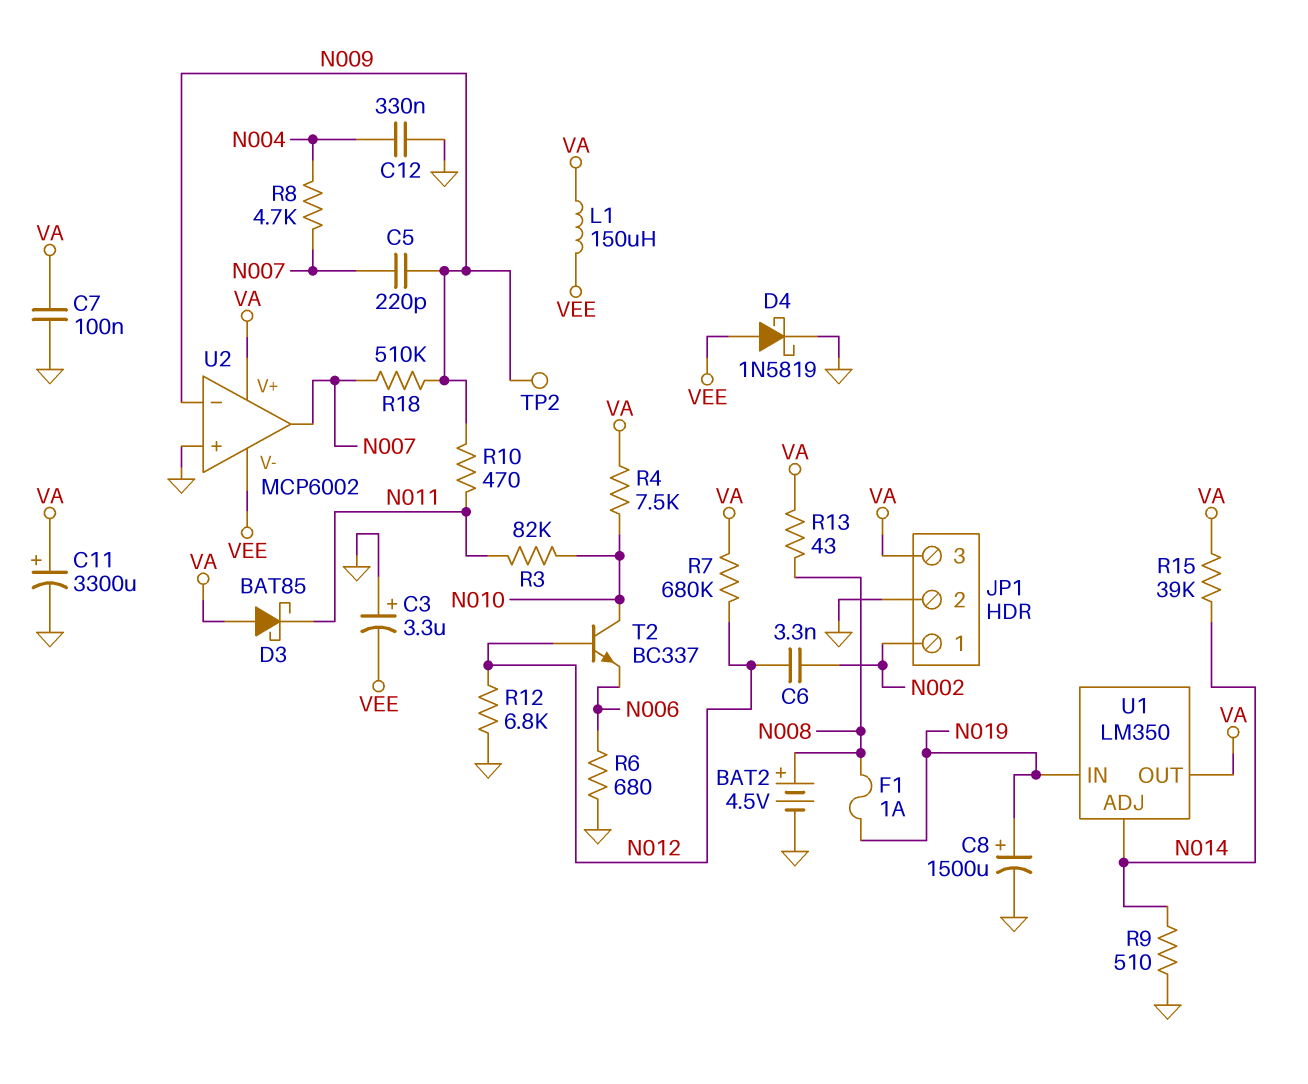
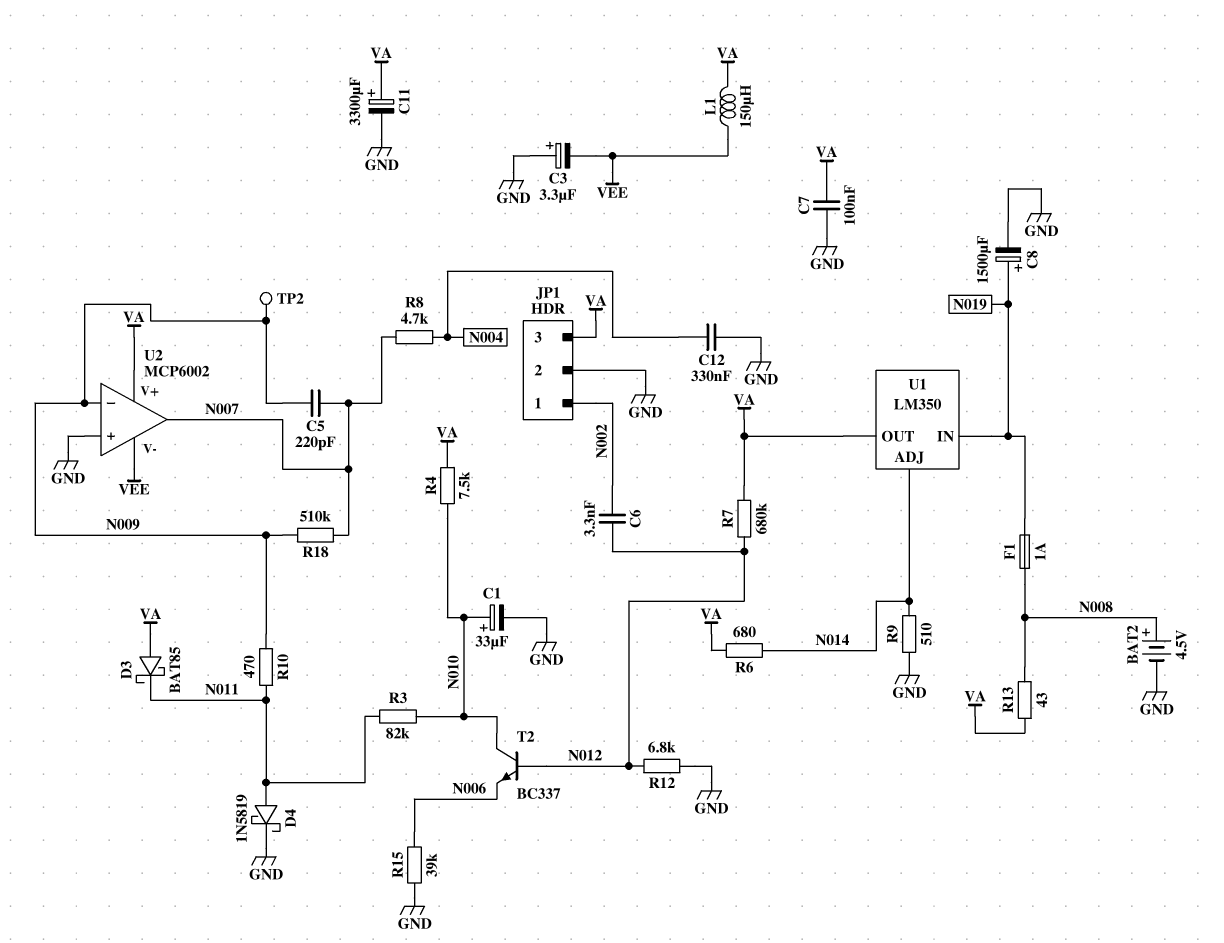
C1: none -> 33uF (plus N010, minus GND)
D4: schottky 1N5819 (A VEE, K GND) -> schottky 1N5819 (A N011, K GND)
R6: 680 (GND, N006) -> 680 (N014, VA)
R15: 39k (N014, VA) -> 39k (GND, N006)

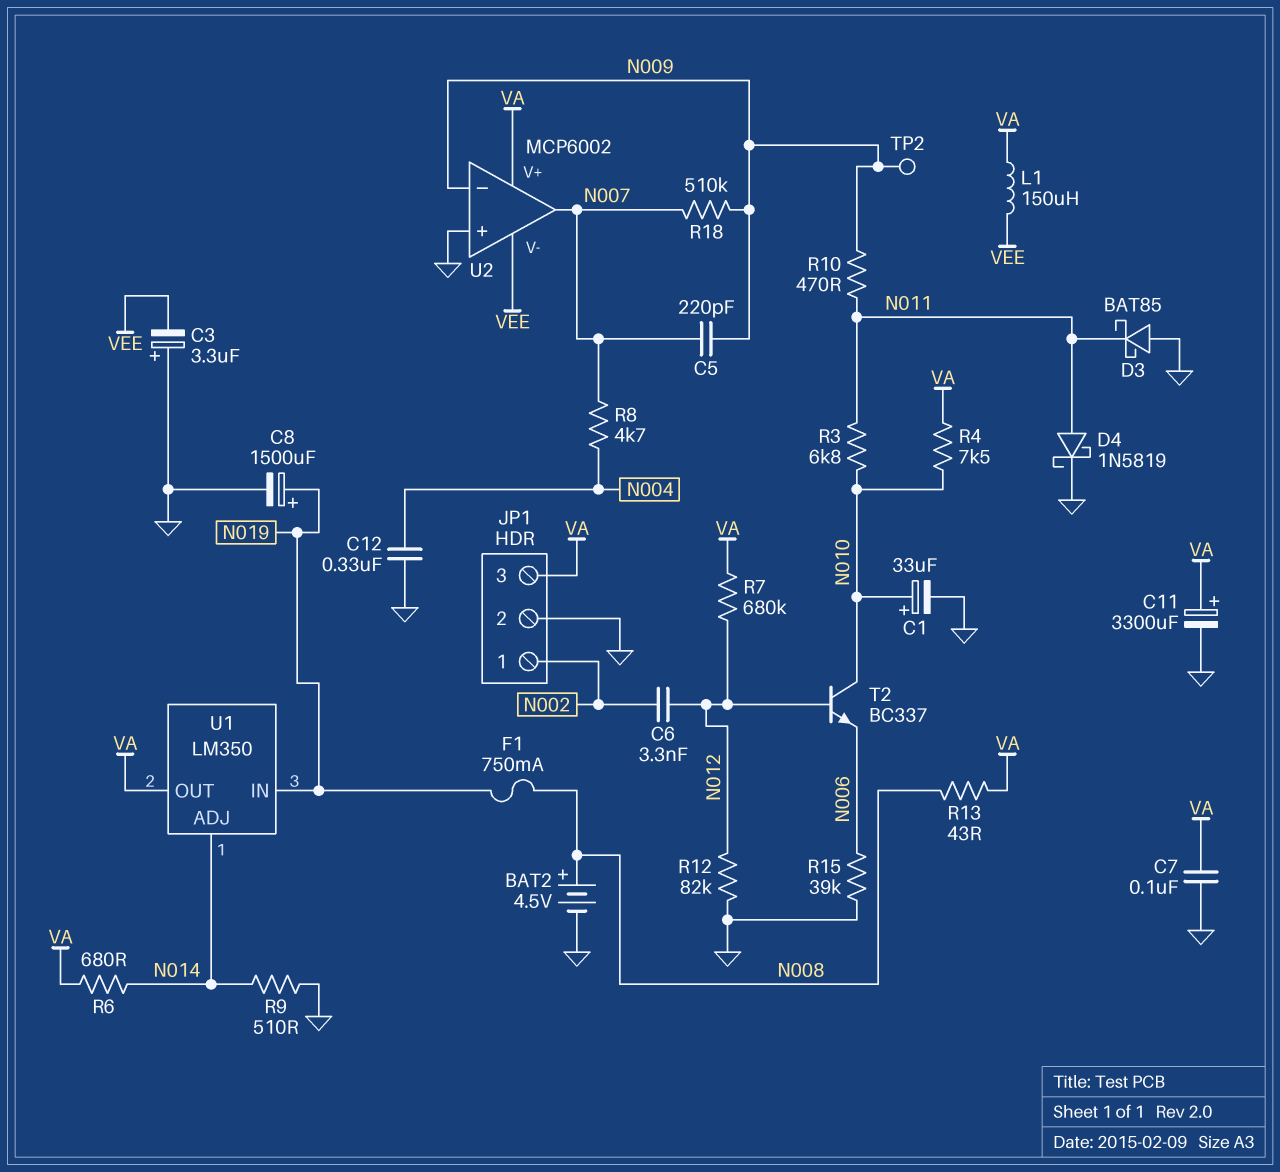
D3: schottky BAT85 (A VA, K N011) -> schottky BAT85 (A GND, K N011)
F1: 1A (N008, N019) -> 750mA (N008, N019)
R3: 82k (N010, N011) -> 6.8k (N010, N011)
R12: 6.8k (GND, N012) -> 82k (GND, N012)

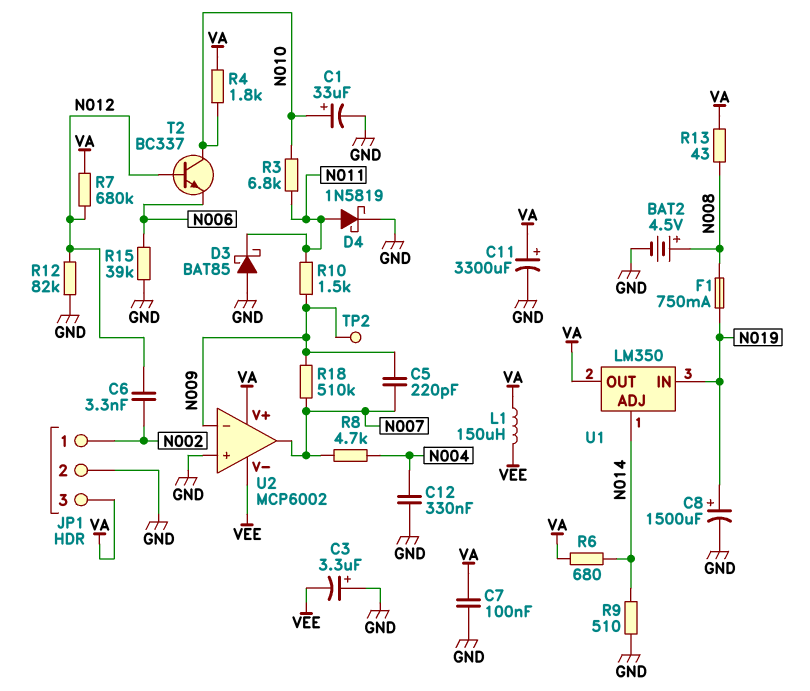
R4: 7.5k (N010, VA) -> 1.8k (N010, VA)
R10: 470 (N009, N011) -> 1.5k (N009, N011)

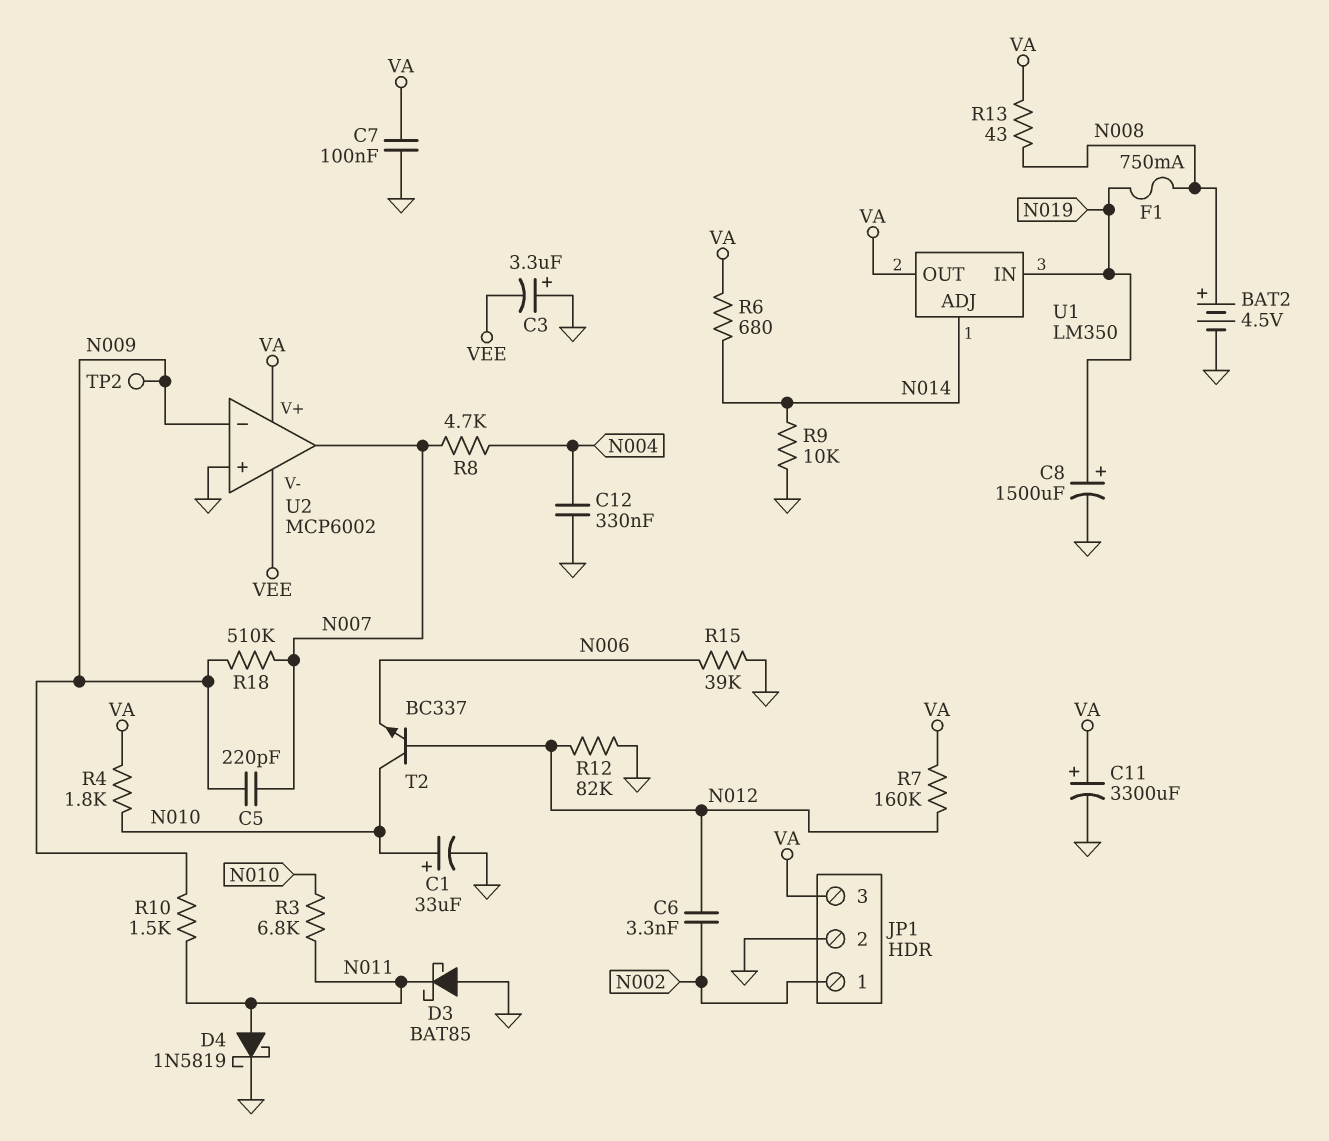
L1: 150uH (VA, VEE) -> none
R7: 680k (N012, VA) -> 160k (N012, VA)
R9: 510 (GND, N014) -> 10k (GND, N014)

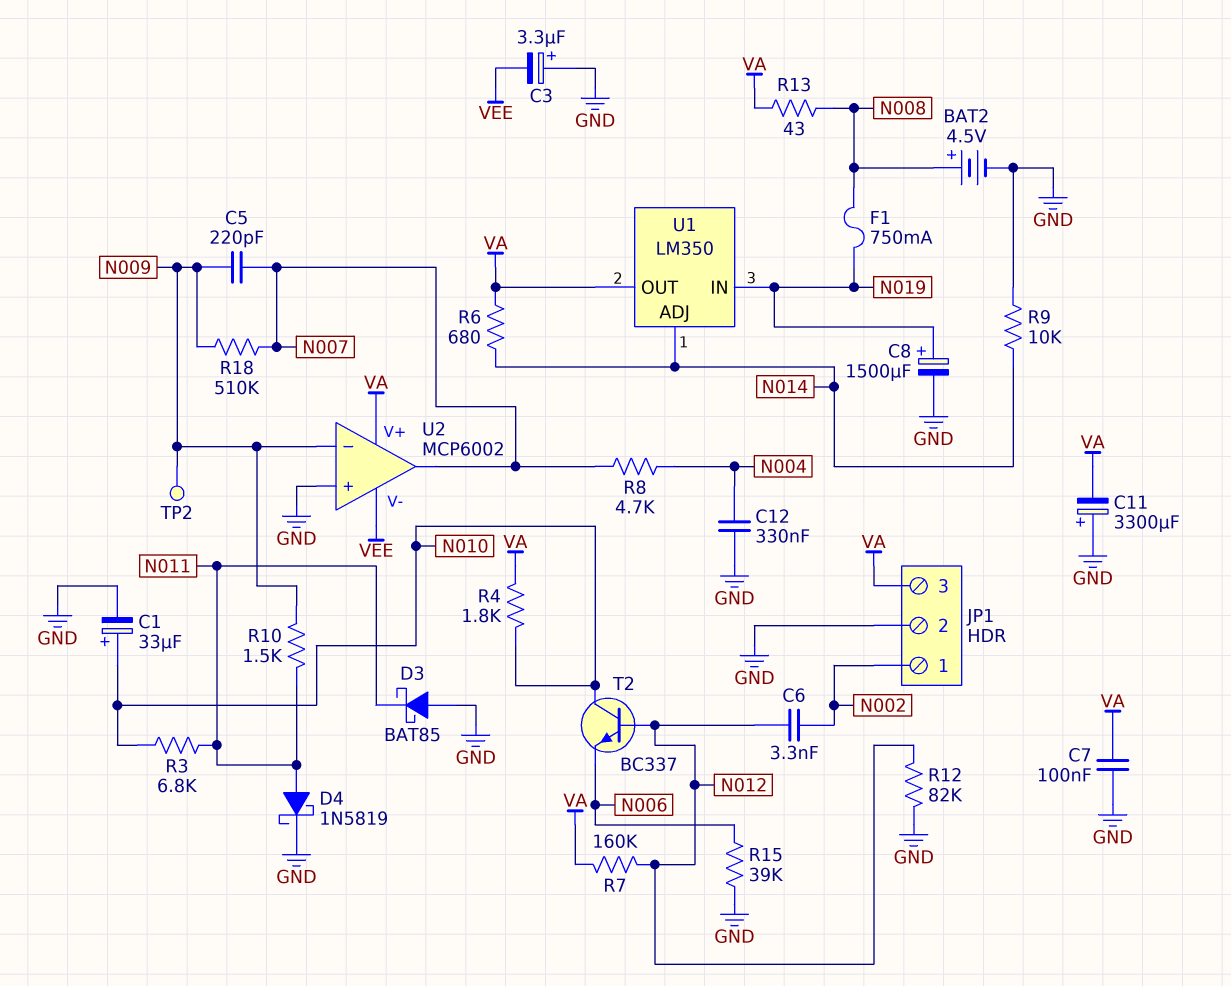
C11: 3300uF (plus VA, minus GND) -> 3300uF (plus GND, minus VA)

